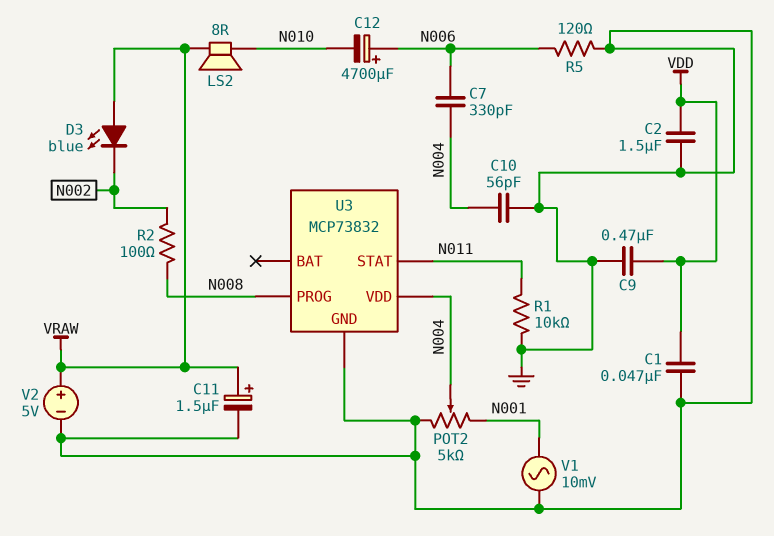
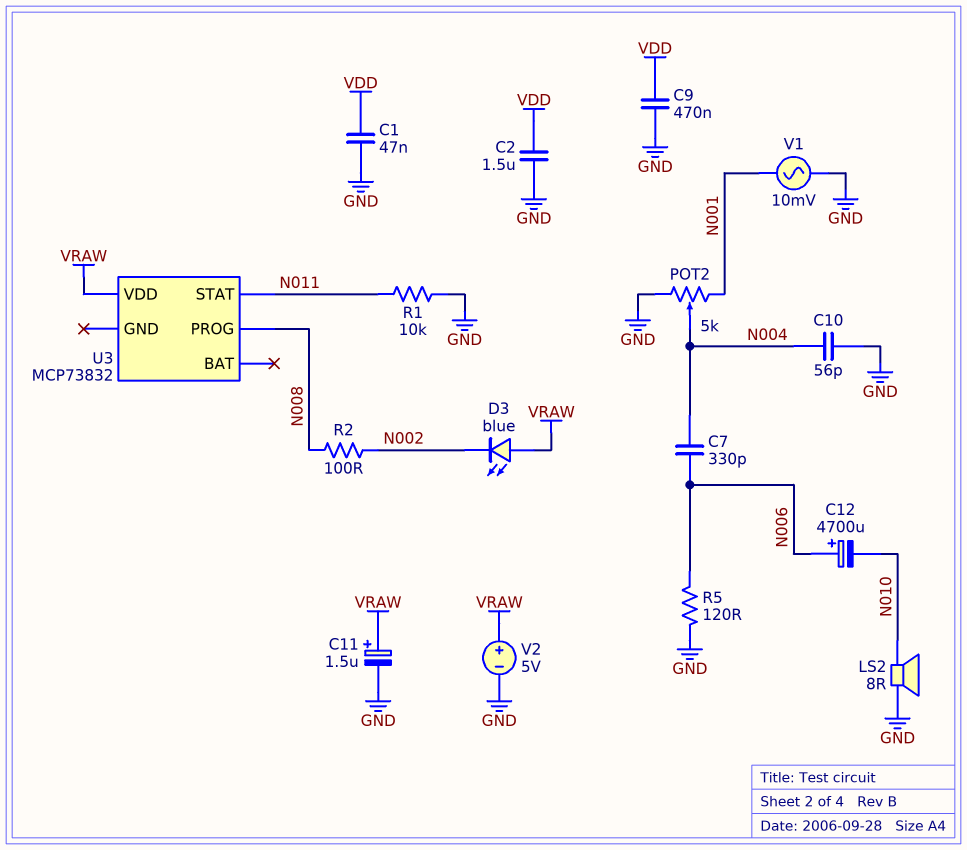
LS2: speaker 8R (N010, VRAW) -> speaker 8R (GND, N010)
U3 pin GND: GND -> none
U3 pin VDD: N004 -> VRAW

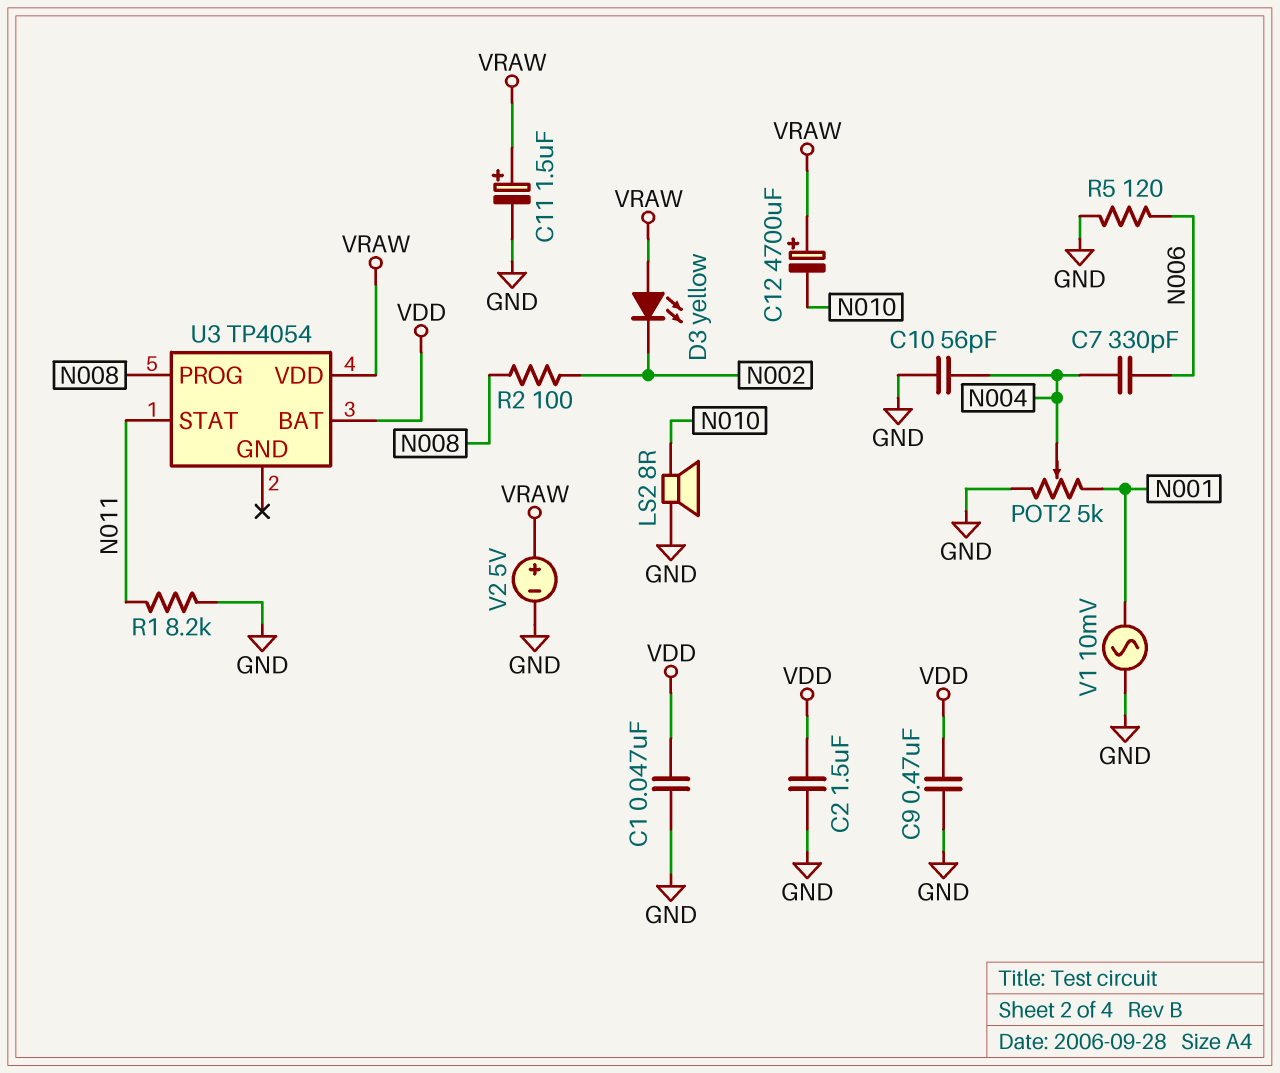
C12: 4700uF (plus N006, minus N010) -> 4700uF (plus VRAW, minus N010)
D3: LED blue (A VRAW, K N002) -> LED yellow (A VRAW, K N002)
R1: 10k (GND, N011) -> 8.2k (GND, N011)
U3: MCP73832 -> TP4054
U3 pin BAT: none -> VDD

